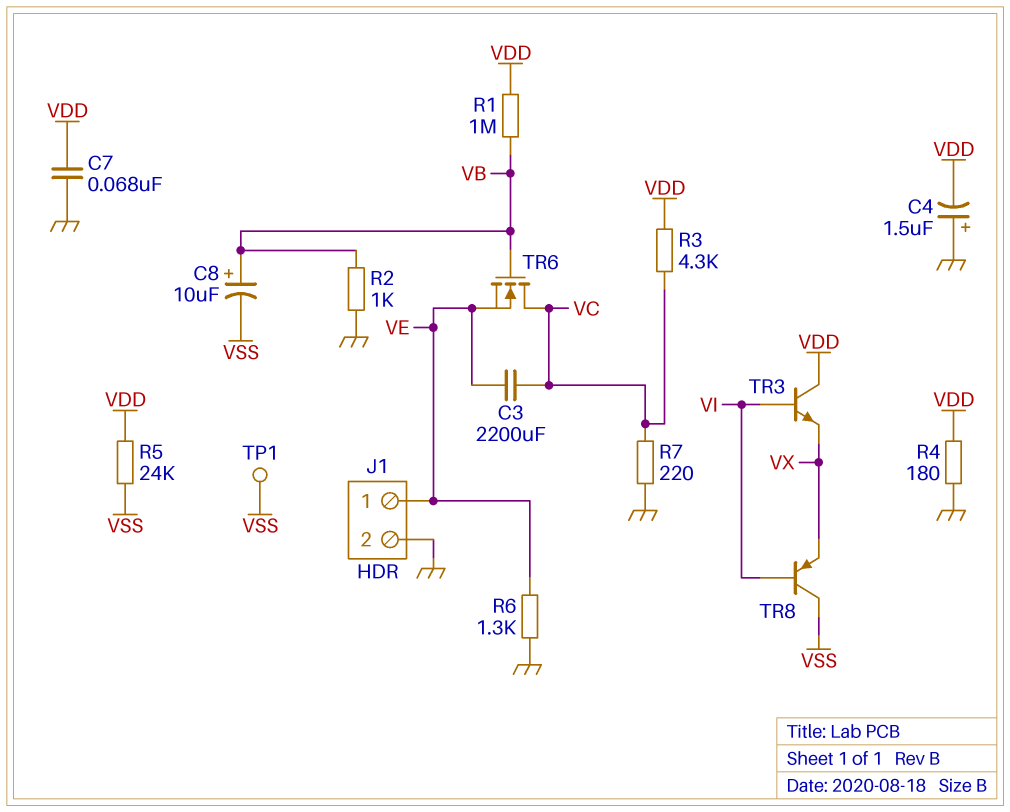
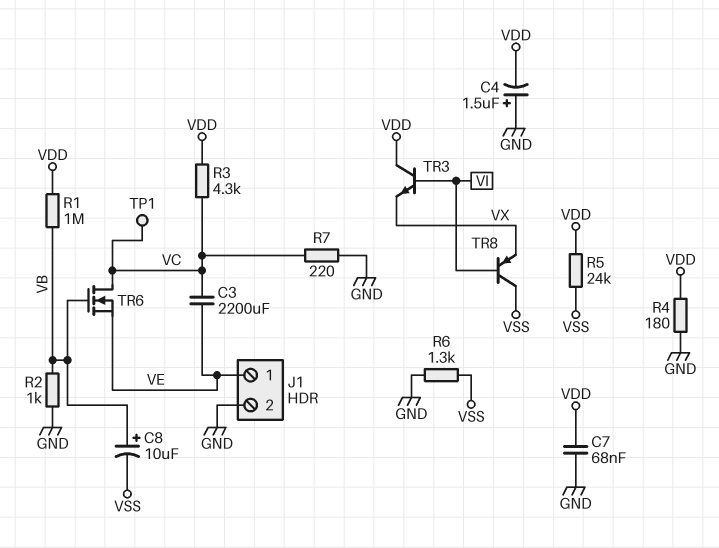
R6: 1.3k (GND, VE) -> 1.3k (GND, VSS)
TP1: test point (VSS) -> test point (VC)

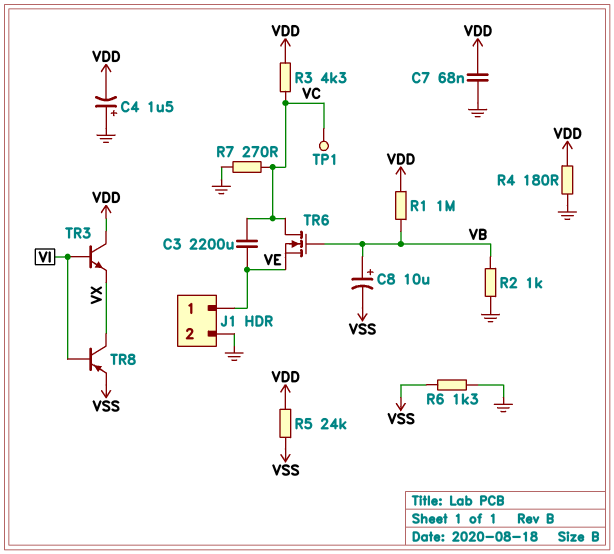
R7: 220 (GND, VC) -> 270 (GND, VC)
TR8: PNP (B VI, C VSS, E VX) -> PNP (B VI, C VX, E VSS)

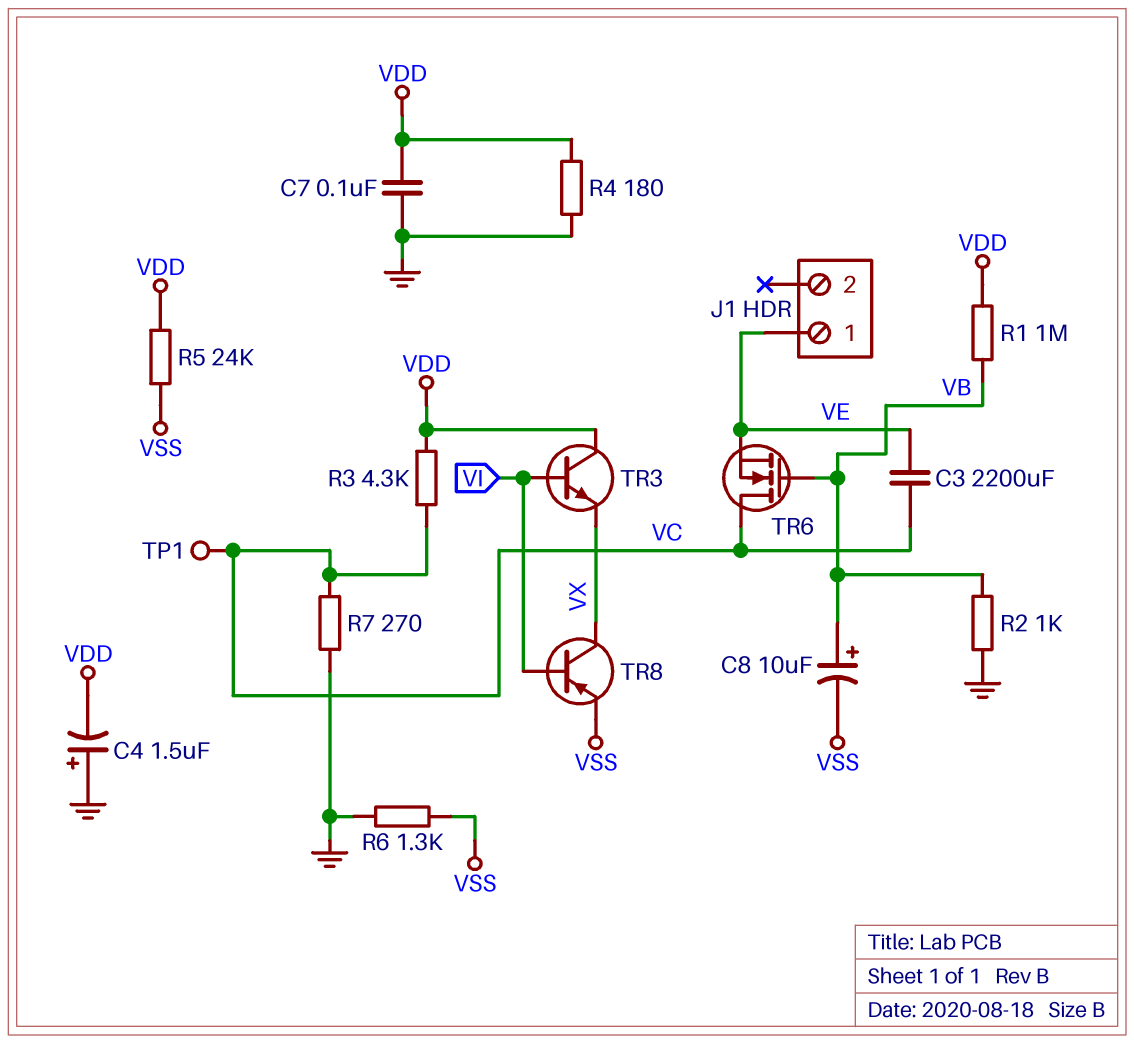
C7: 68nF (GND, VDD) -> 100nF (GND, VDD)
J1 pin 2: GND -> none

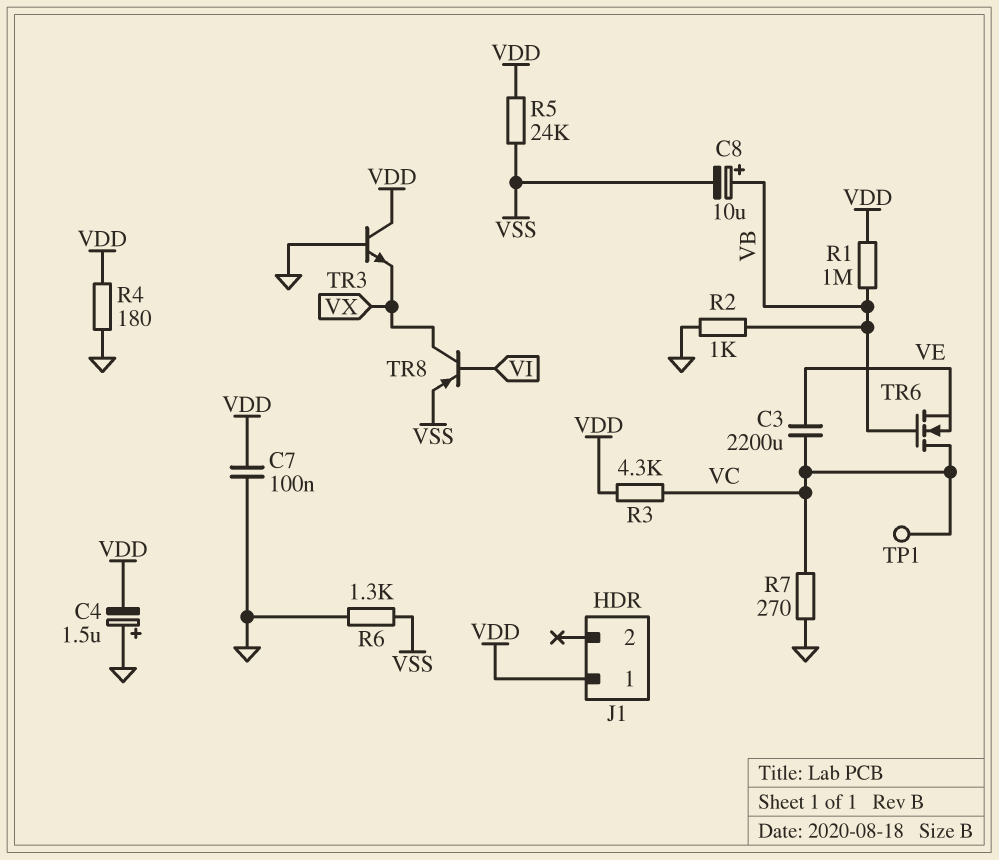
J1 pin 1: VE -> VDD
TR3: NPN (B VI, C VDD, E VX) -> NPN (B GND, C VDD, E VX)

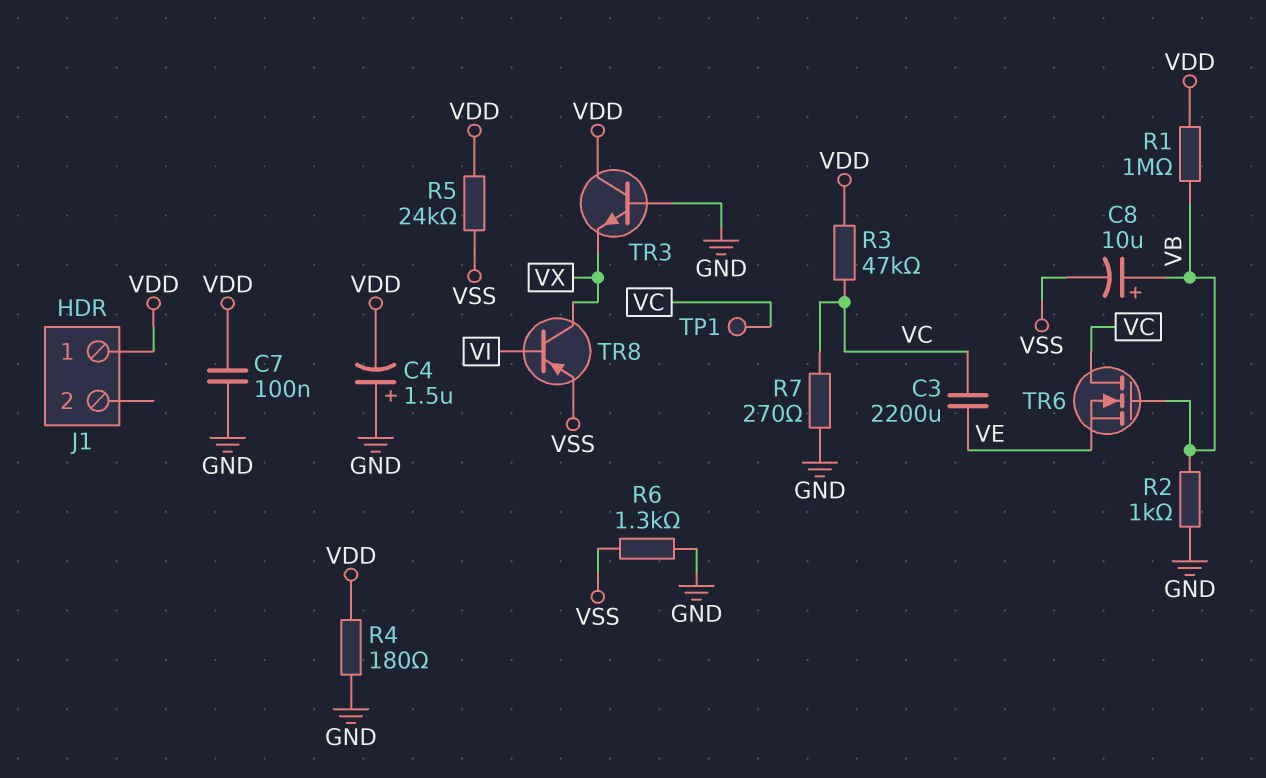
R3: 4.3k (VC, VDD) -> 47k (VC, VDD)

